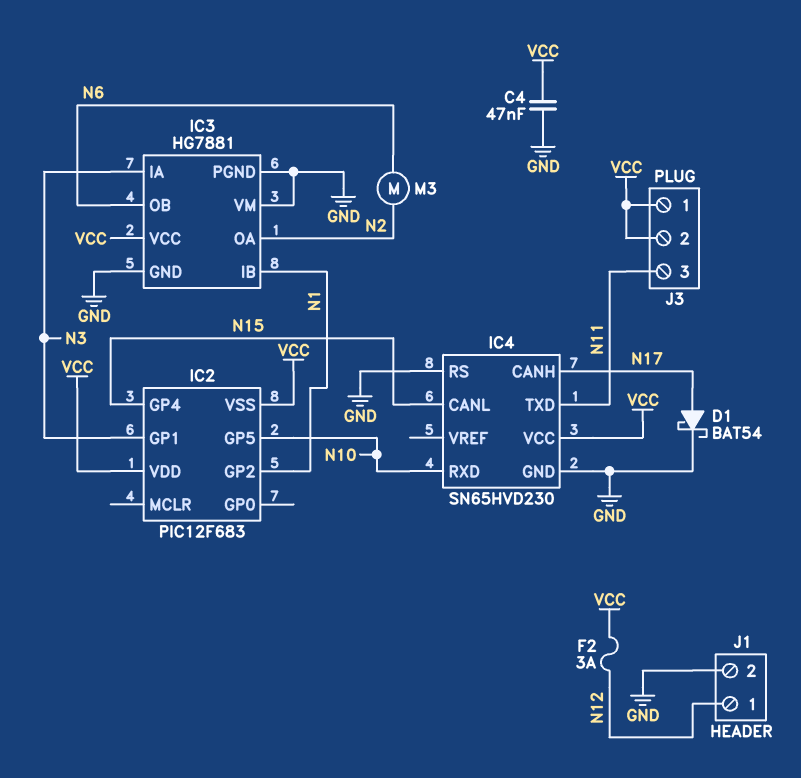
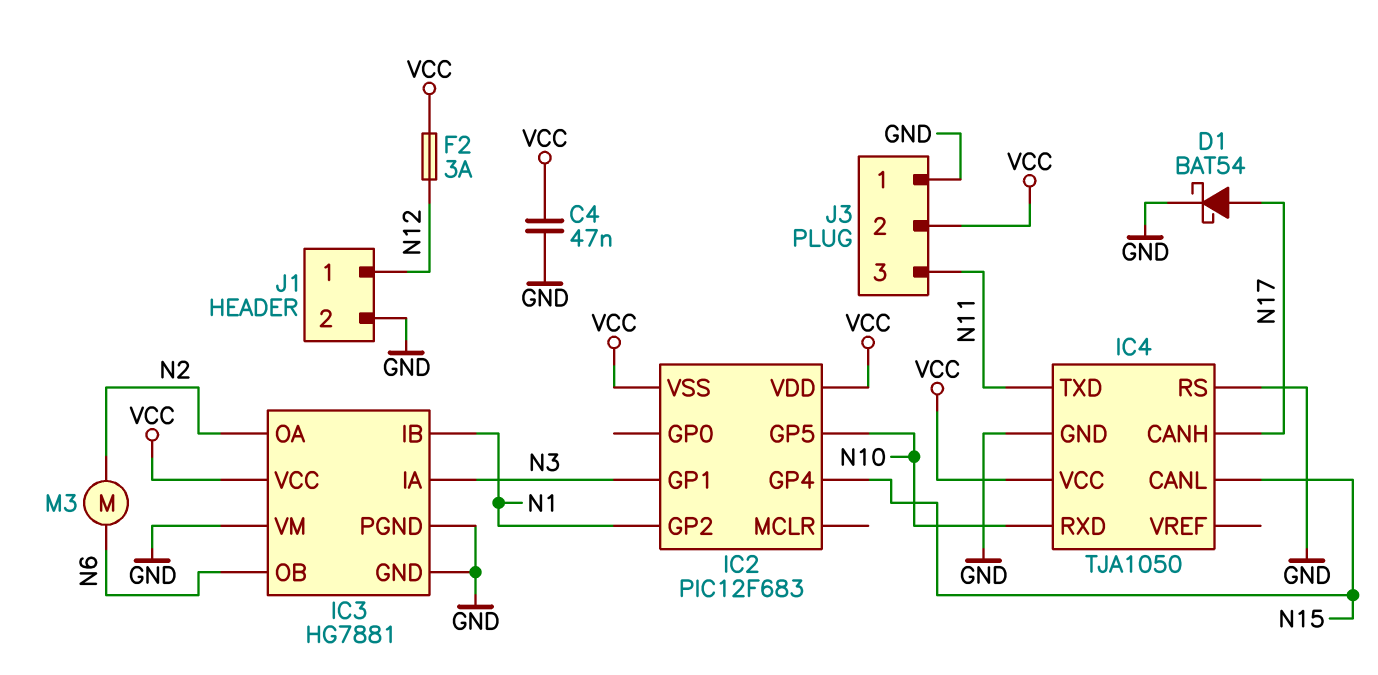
IC4: SN65HVD230 -> TJA1050
J3 pin 1: VCC -> GND

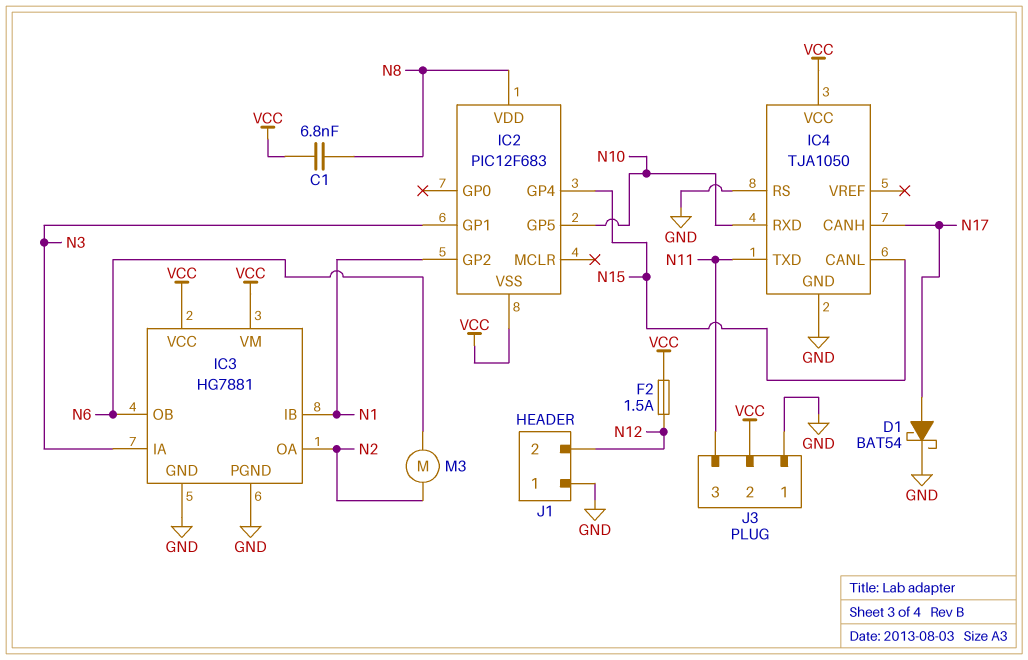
C1: none -> 6.8nF (N8, VCC)
C4: 47nF (GND, VCC) -> none
F2: 3A (N12, VCC) -> 1.5A (N12, VCC)
IC2 pin VDD: VCC -> N8
IC3 pin VM: GND -> VCC
J1 pin 1: N12 -> GND
J1 pin 2: GND -> N12

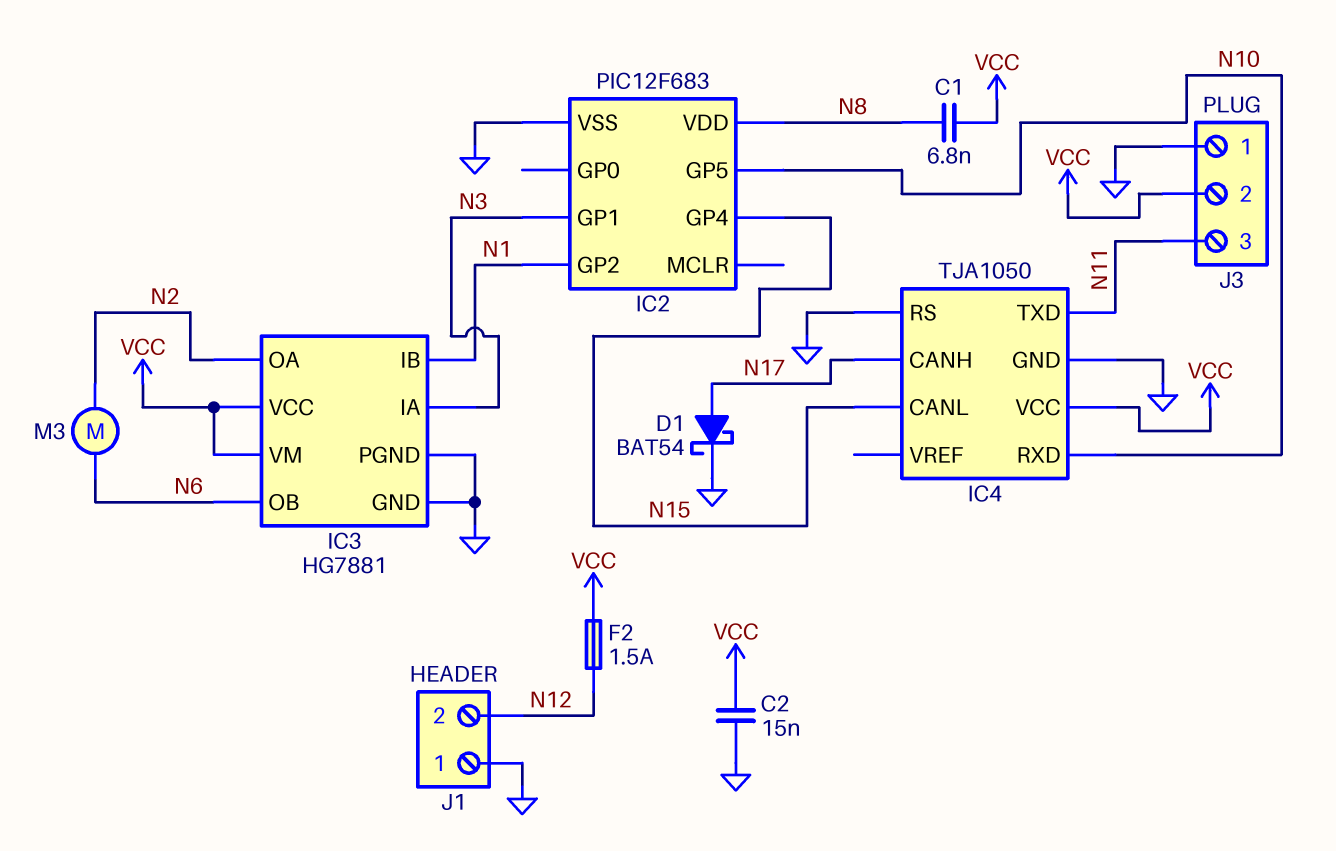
C2: none -> 15nF (GND, VCC)
IC2 pin VSS: VCC -> GND

